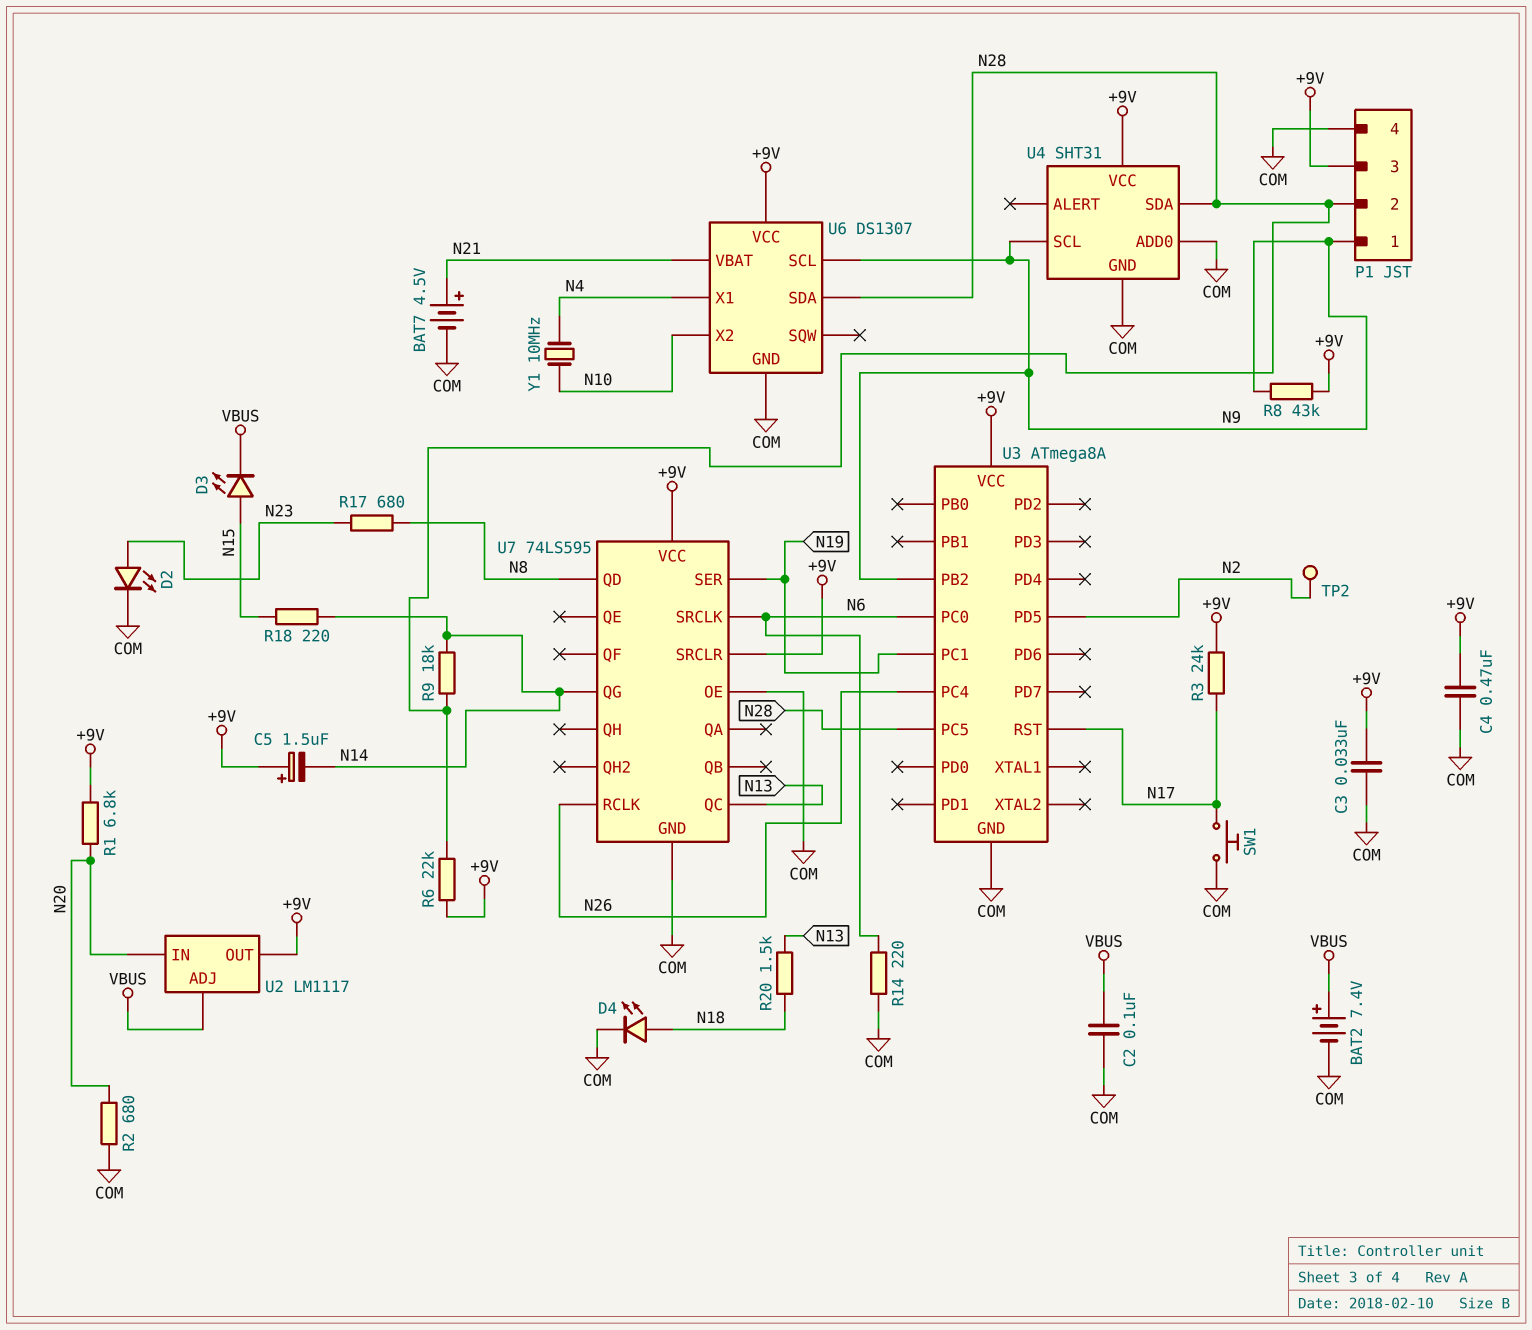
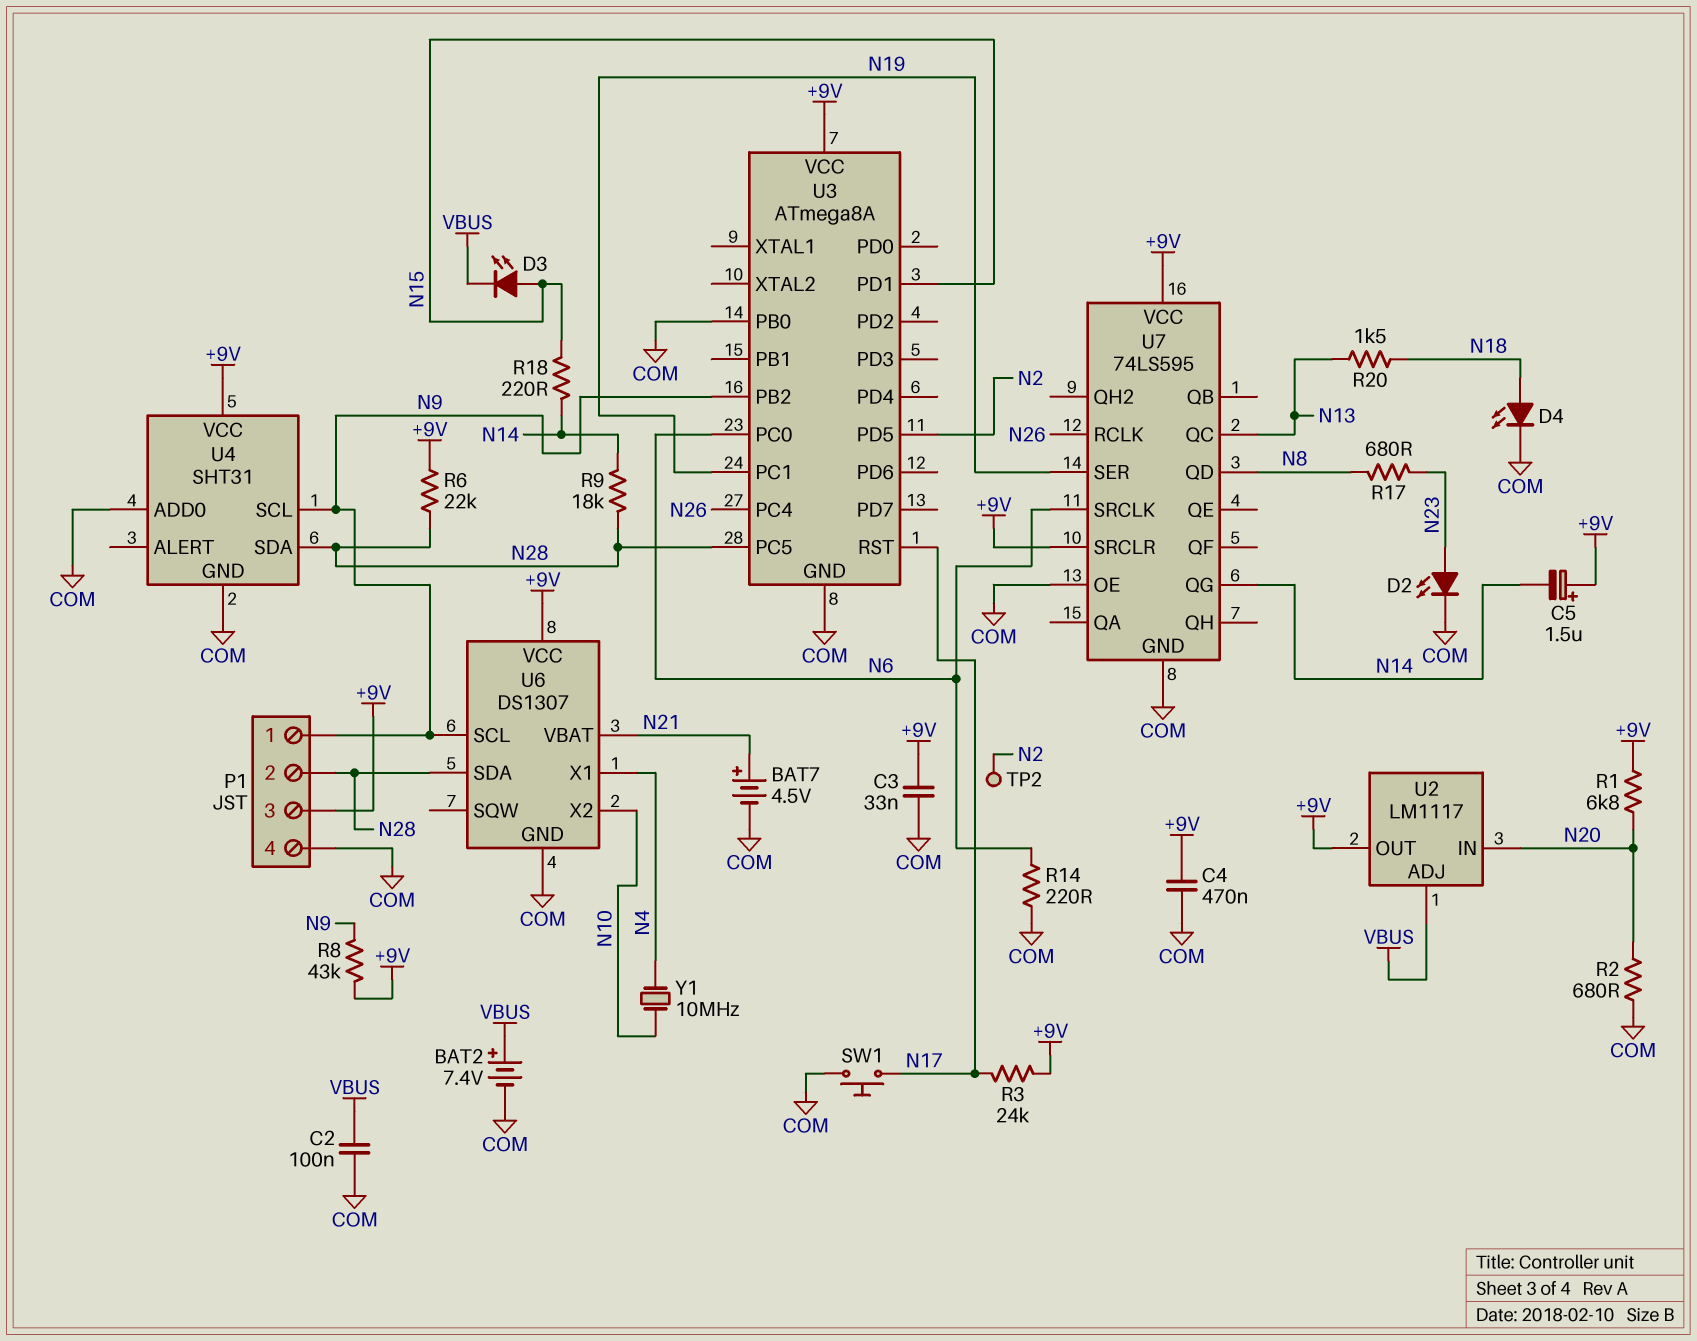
U3 pin PB0: none -> COM
U3 pin PD1: none -> N15

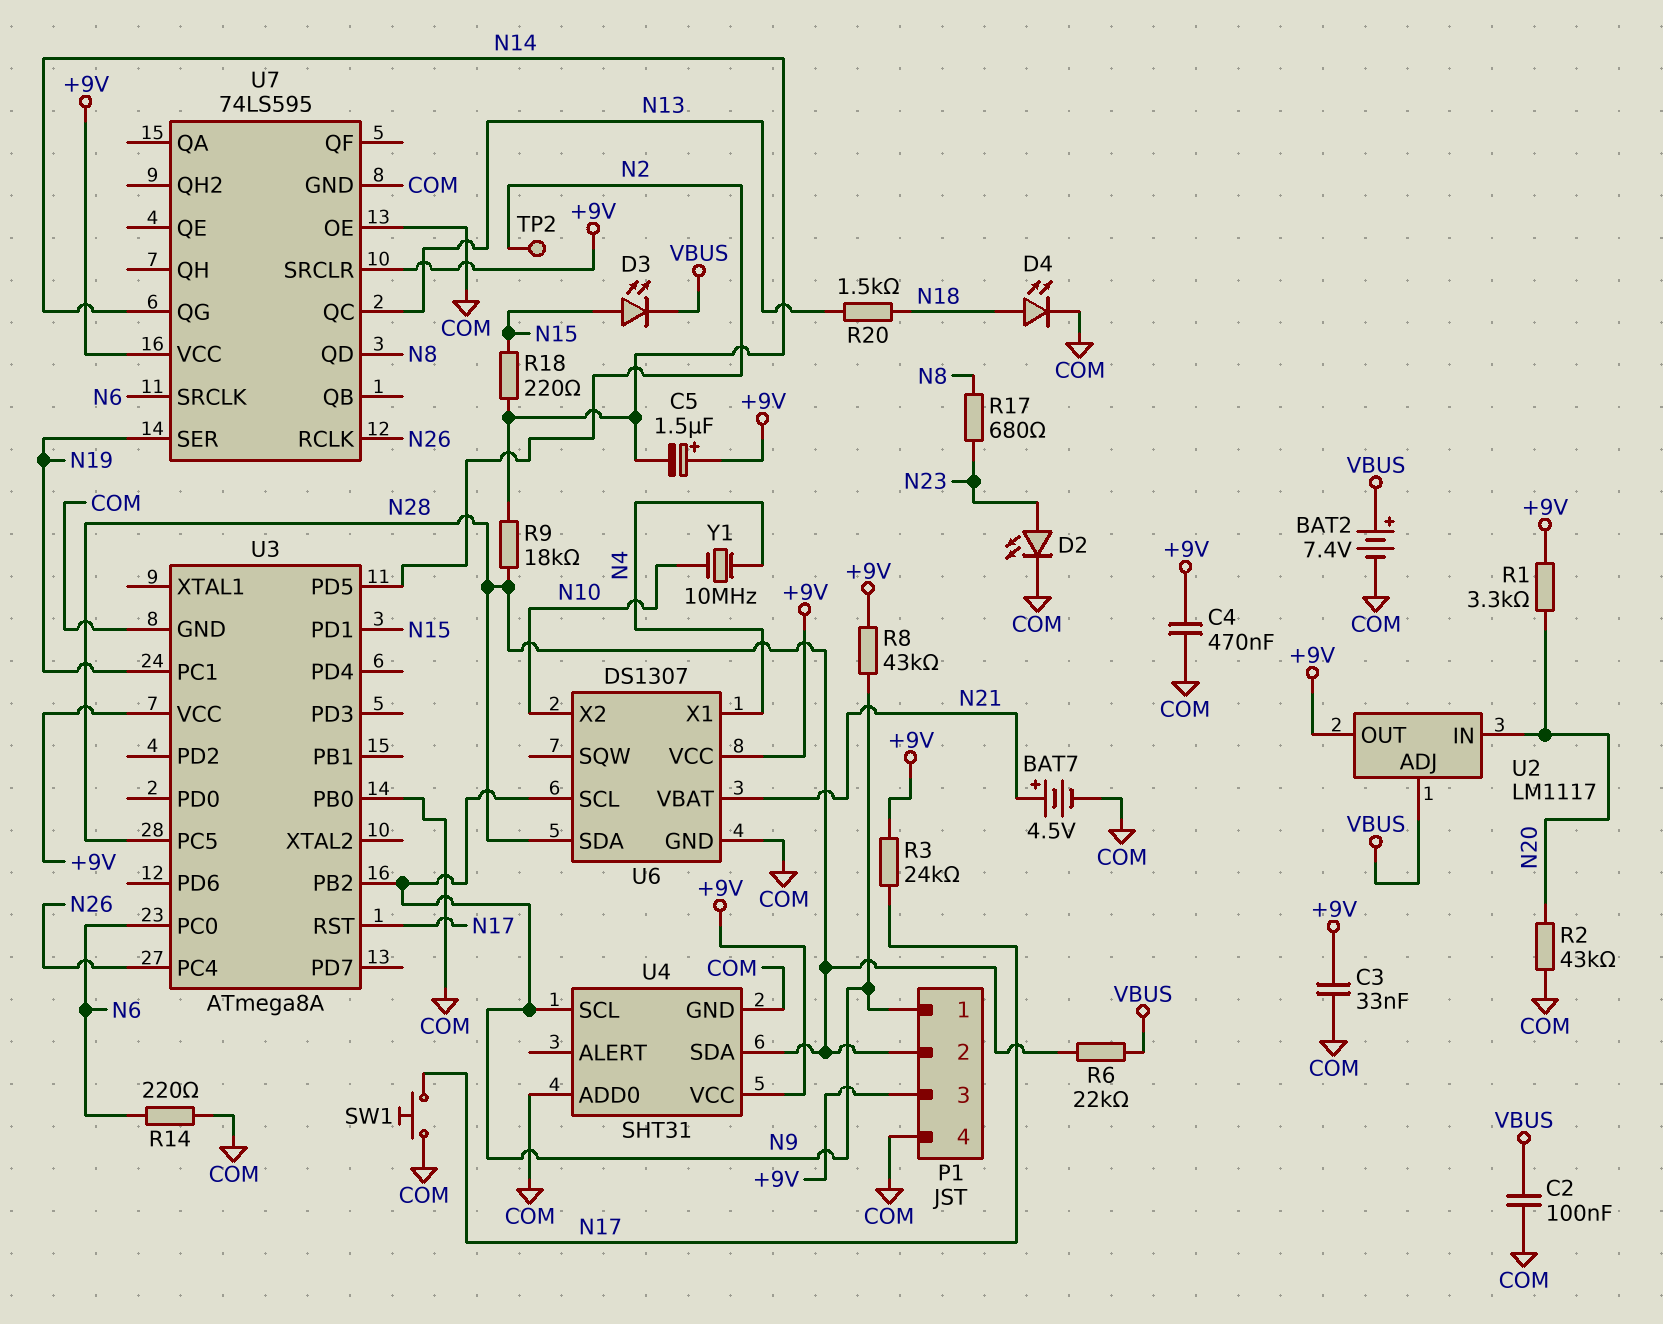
R1: 6.8k (+9V, N20) -> 3.3k (+9V, N20)
R2: 680 (COM, N20) -> 43k (COM, N20)
R6: 22k (+9V, N28) -> 22k (N28, VBUS)

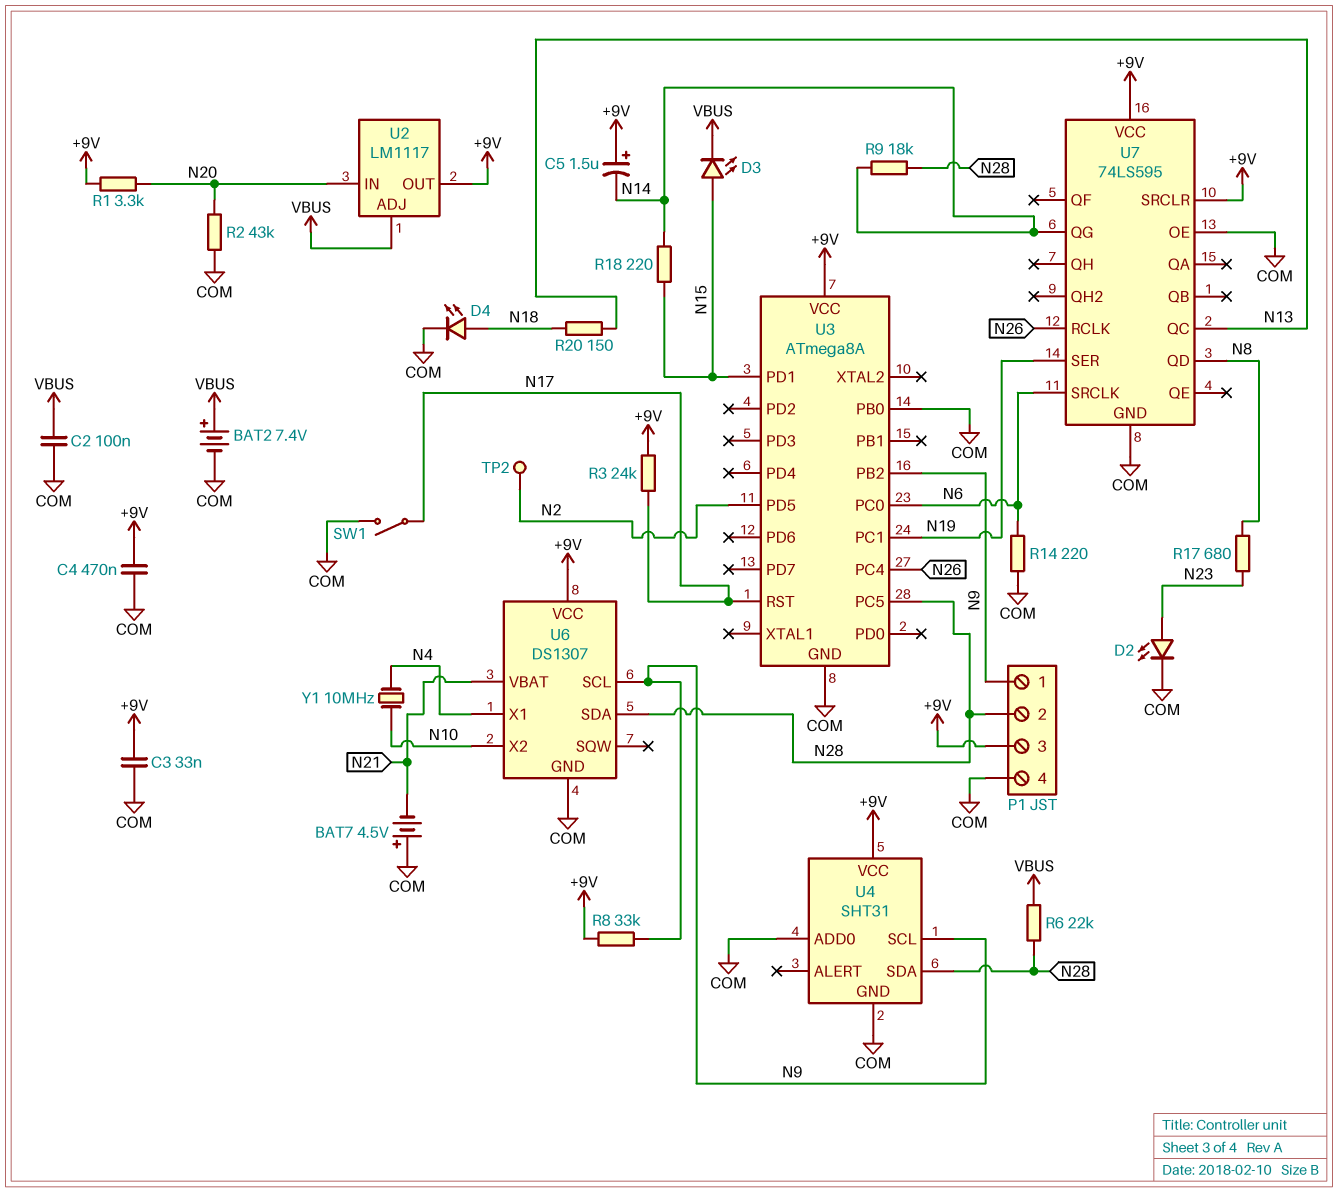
BAT7: 4.5V (plus N21, minus COM) -> 4.5V (plus COM, minus N21)
R8: 43k (+9V, N9) -> 33k (+9V, N9)
R20: 1.5k (N13, N18) -> 150 (N13, N18)
SW1: button (COM, N17) -> switch (COM, N17)

